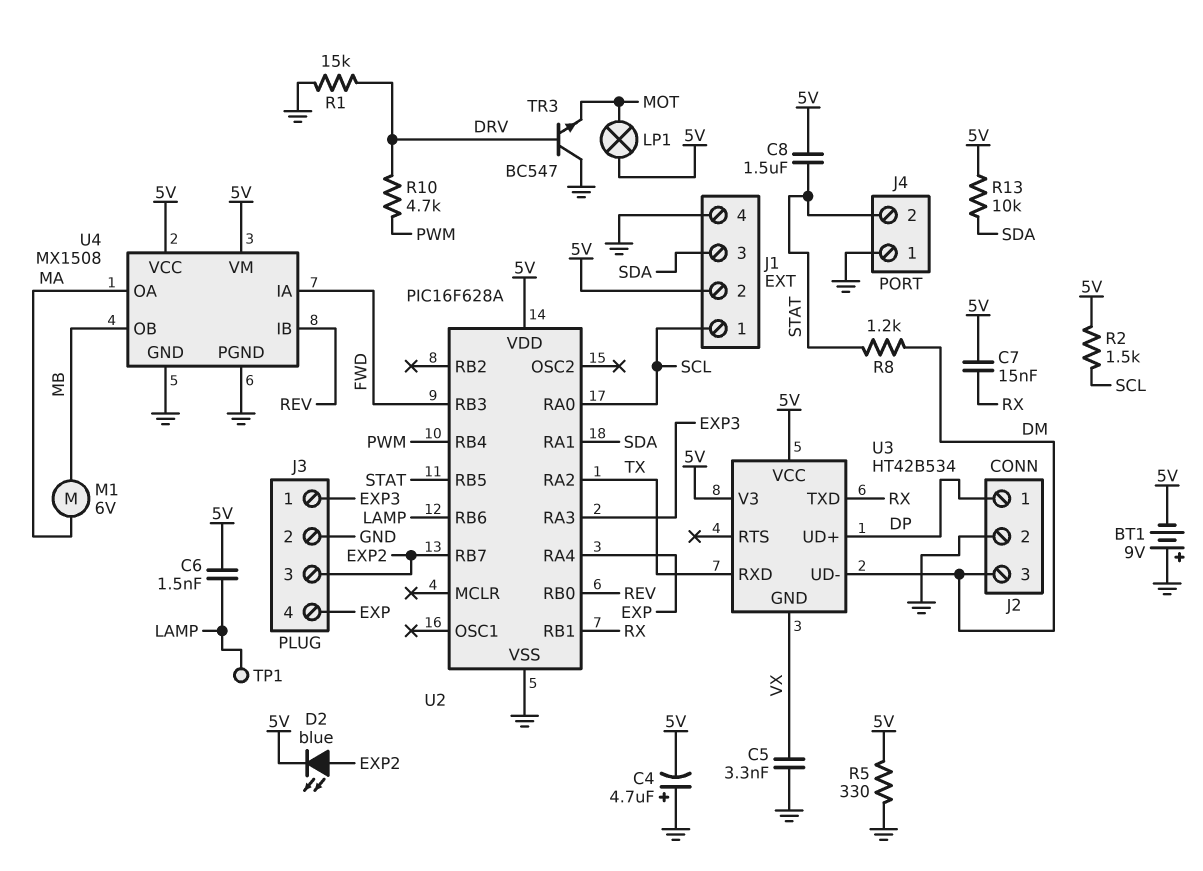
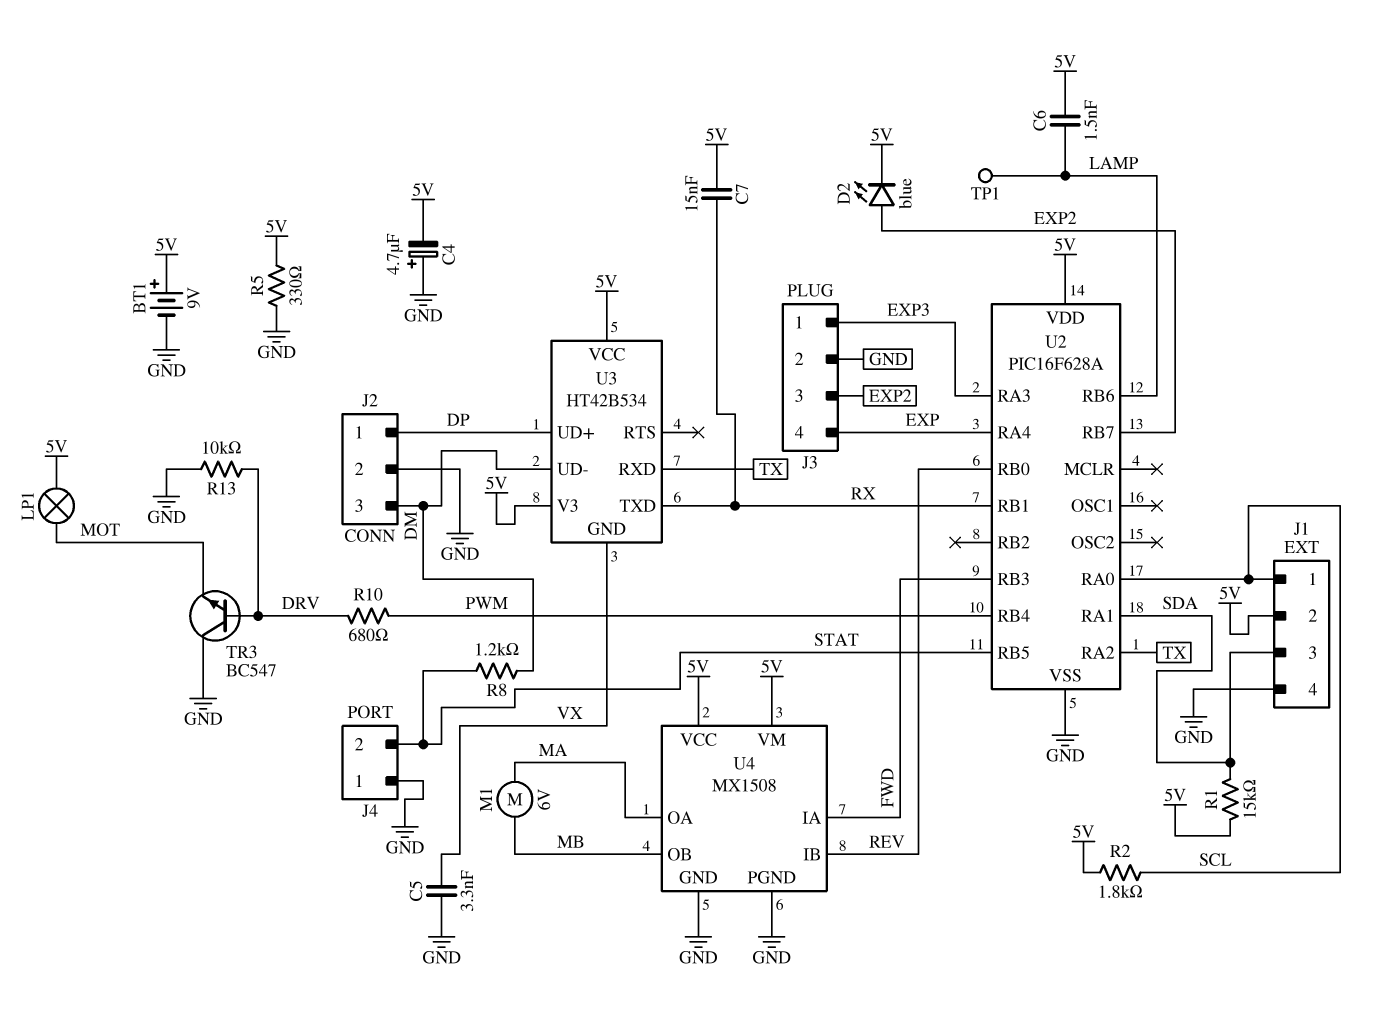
BT1: 9V (plus GND, minus 5V) -> 9V (plus 5V, minus GND)
C8: 1.5uF (5V, STAT) -> none
R1: 15k (DRV, GND) -> 15k (5V, SDA)
R2: 1.5k (5V, SCL) -> 1.8k (5V, SCL)
R10: 4.7k (DRV, PWM) -> 680 (DRV, PWM)
R13: 10k (5V, SDA) -> 10k (DRV, GND)

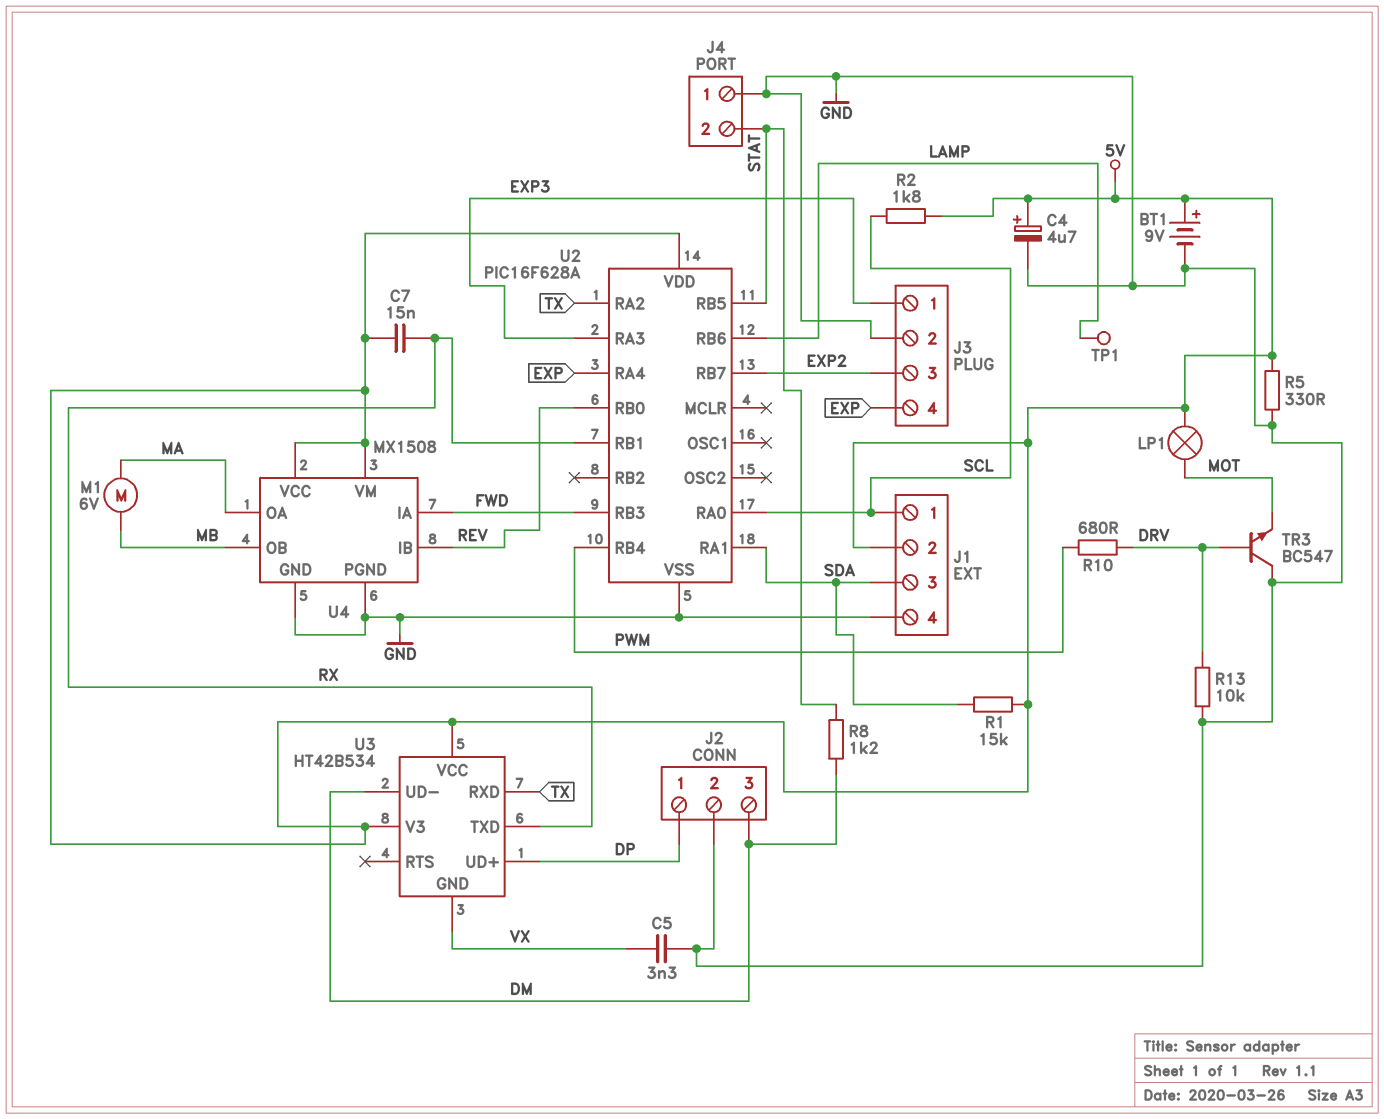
C4: 4.7uF (plus GND, minus 5V) -> 4.7uF (plus 5V, minus GND)
C6: 1.5nF (5V, LAMP) -> none
D2: LED blue (A EXP2, K 5V) -> none

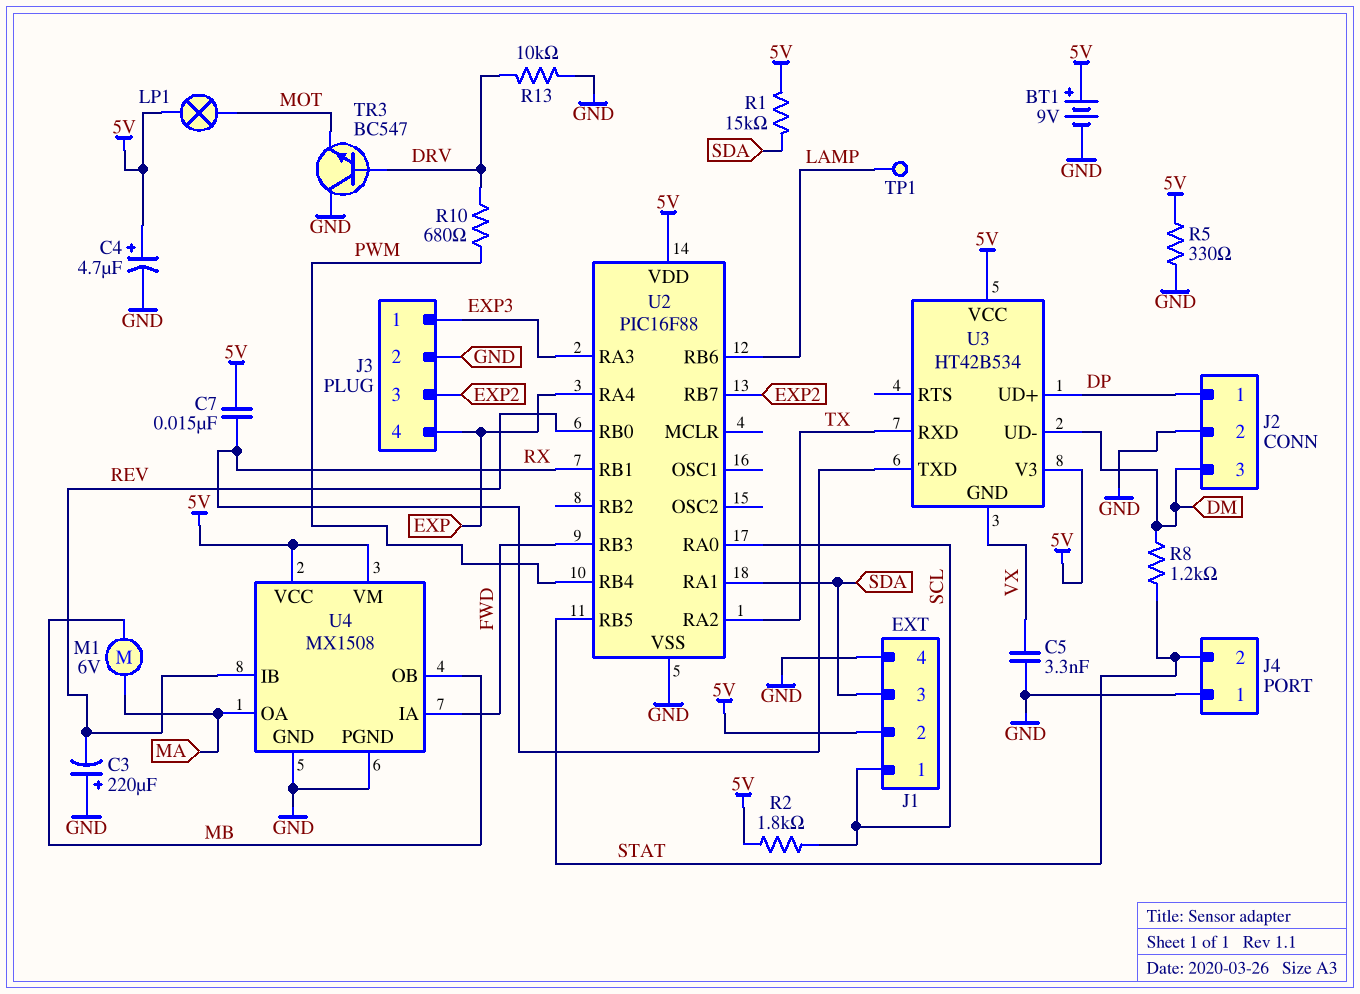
C3: none -> 220uF (plus GND, minus REV)
U2: PIC16F628A -> PIC16F88

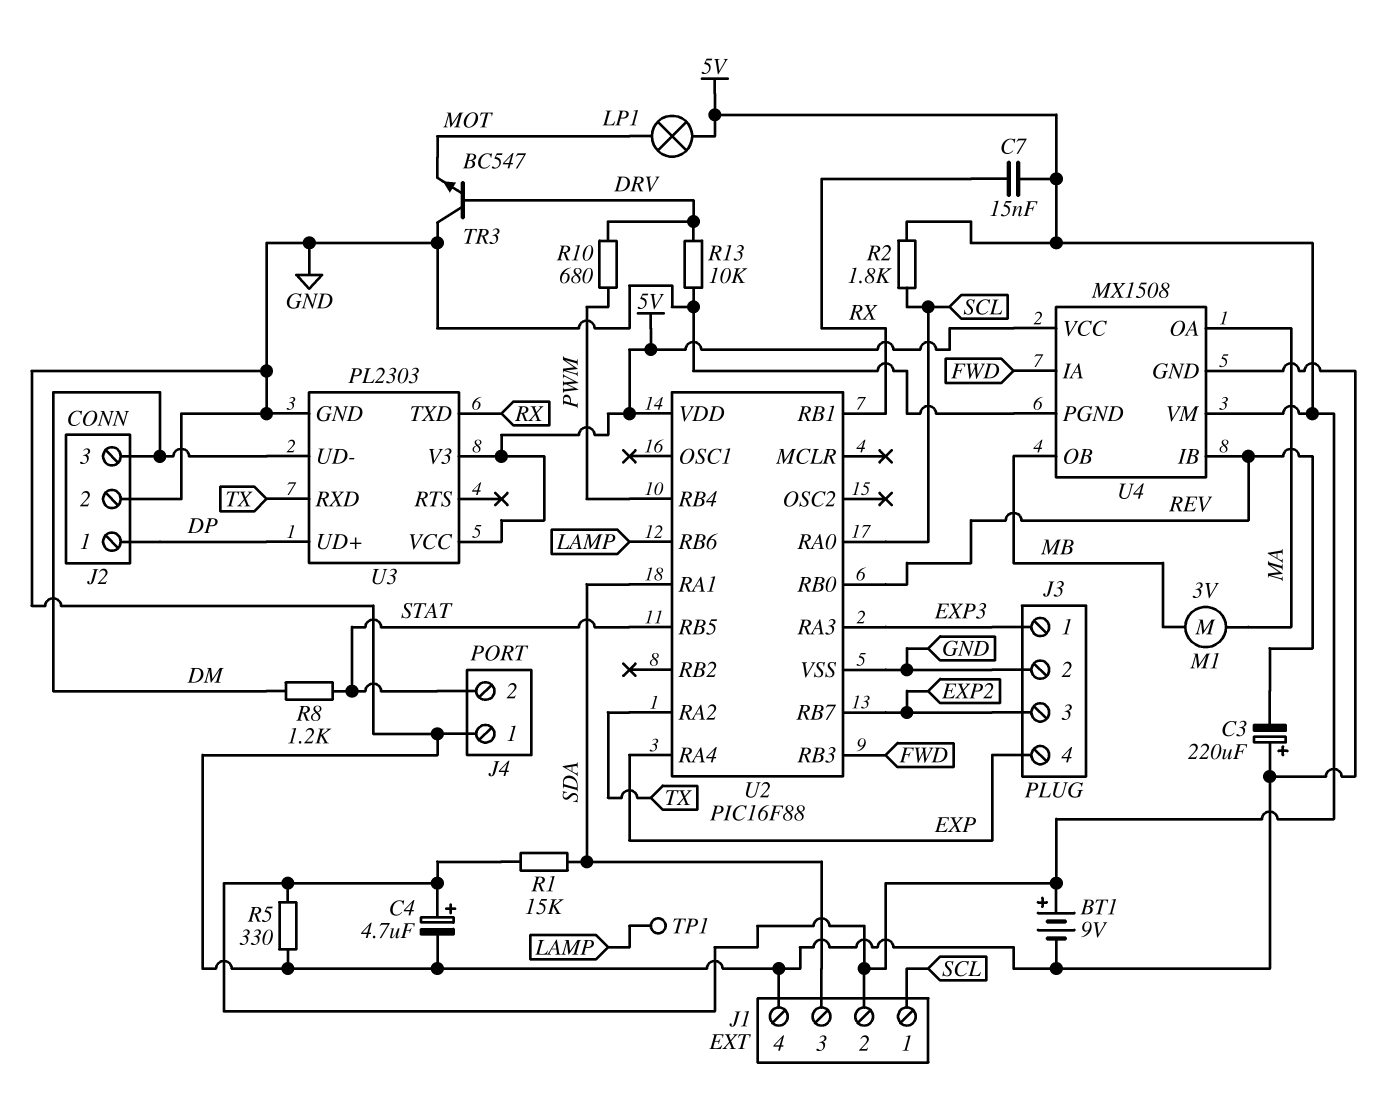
C5: 3.3nF (GND, VX) -> none
M1: motor 6V (MA, MB) -> motor 3V (MA, MB)
U3: HT42B534 -> PL2303
U3 pin GND: VX -> GND

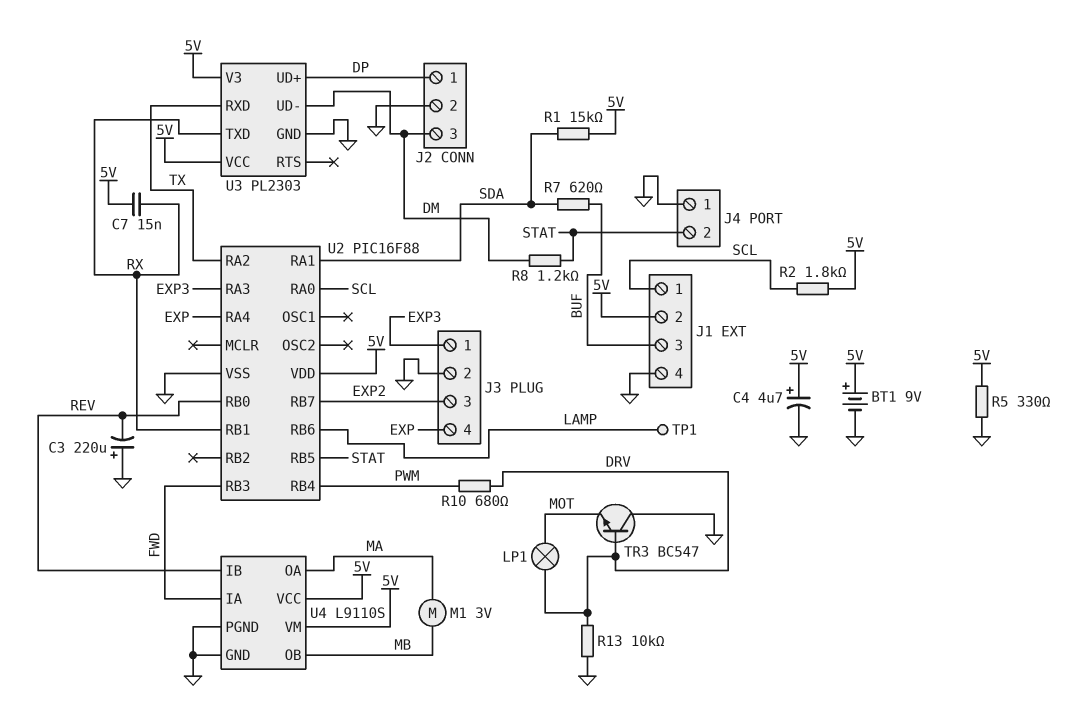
J1 pin 3: SDA -> BUF
LP1: lamp (5V, MOT) -> lamp (DRV, MOT)
R7: none -> 620 (BUF, SDA)
U4: MX1508 -> L9110S

